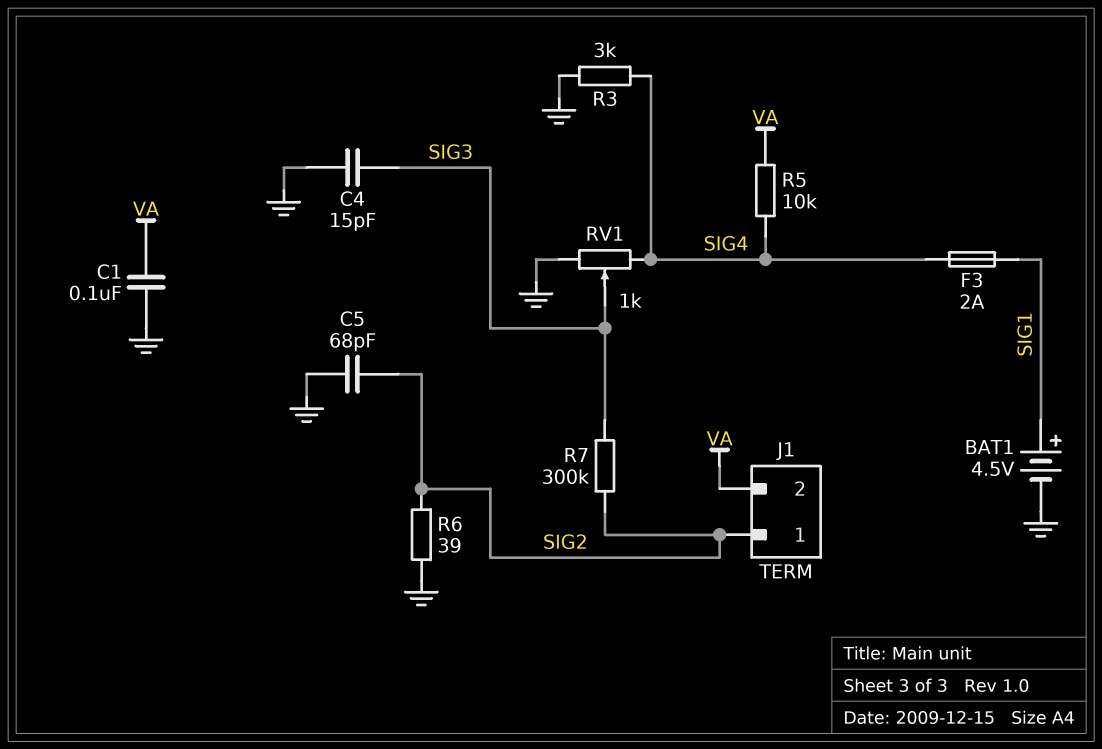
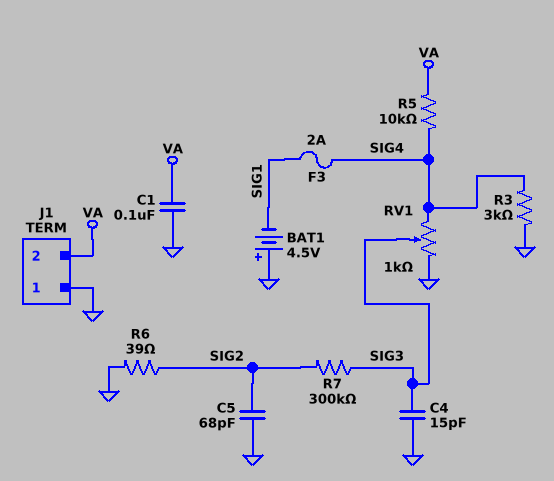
BAT1: 4.5V (plus SIG1, minus GND) -> 4.5V (plus GND, minus SIG1)
J1 pin 1: SIG2 -> GND

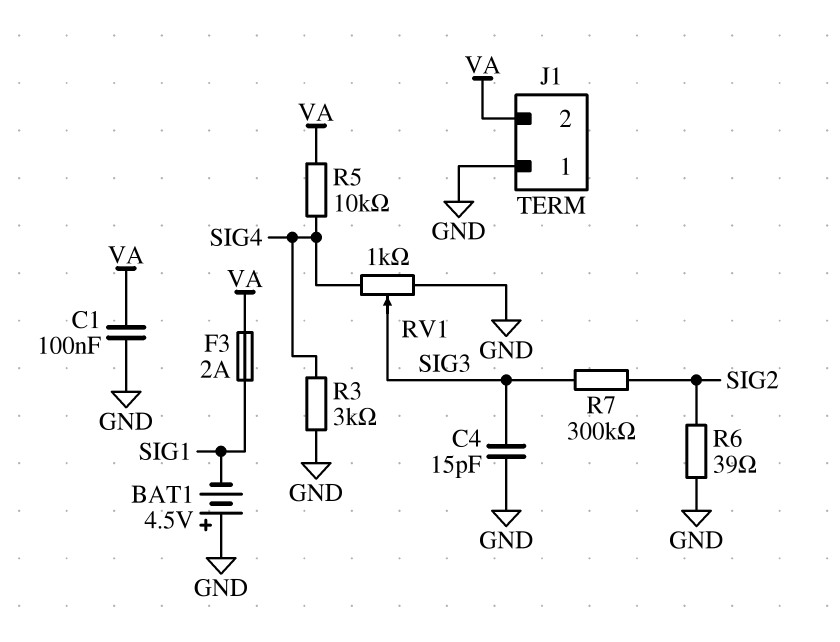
C5: 68pF (GND, SIG2) -> none
F3: 2A (SIG1, SIG4) -> 2A (SIG1, VA)

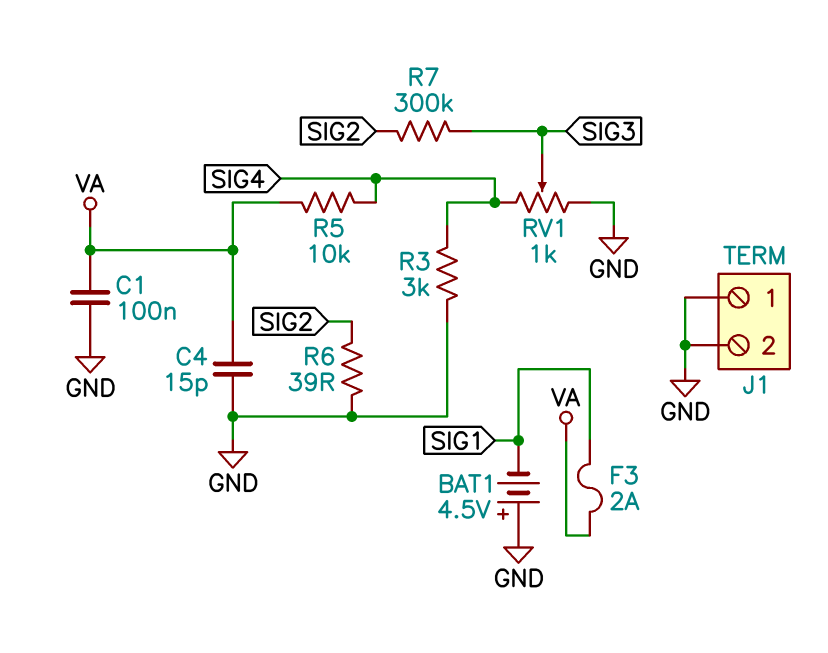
C4: 15pF (GND, SIG3) -> 15pF (GND, VA)
J1 pin 2: VA -> GND

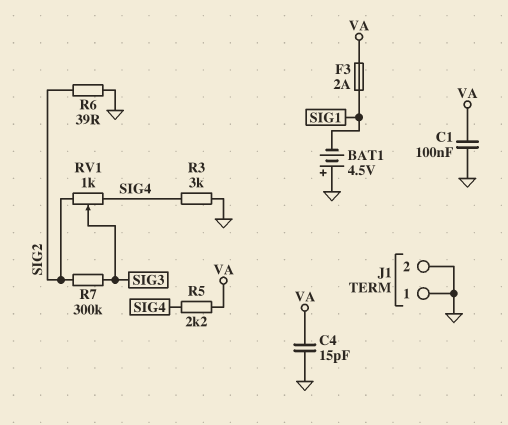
R5: 10k (SIG4, VA) -> 2.2k (SIG4, VA)
RV1: 1k (GND, SIG4, wiper SIG3) -> 1k (SIG2, SIG4, wiper SIG3)

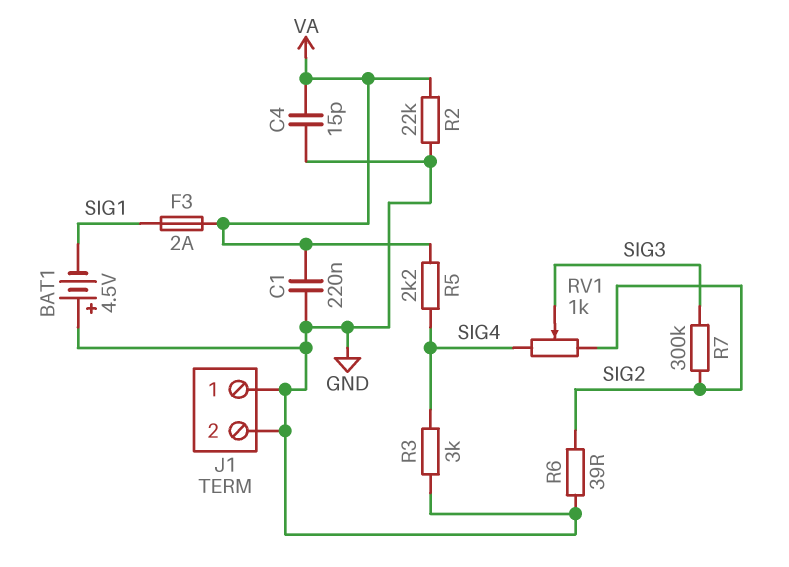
C1: 100nF (GND, VA) -> 220nF (GND, VA)
R2: none -> 22k (GND, VA)

